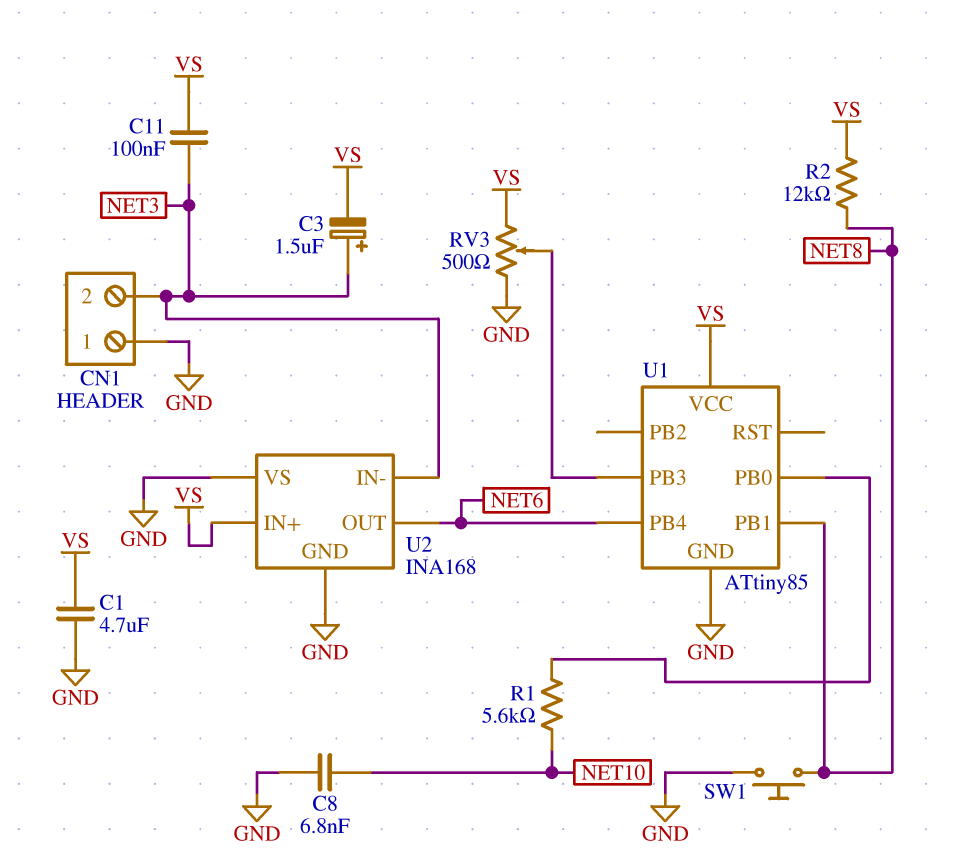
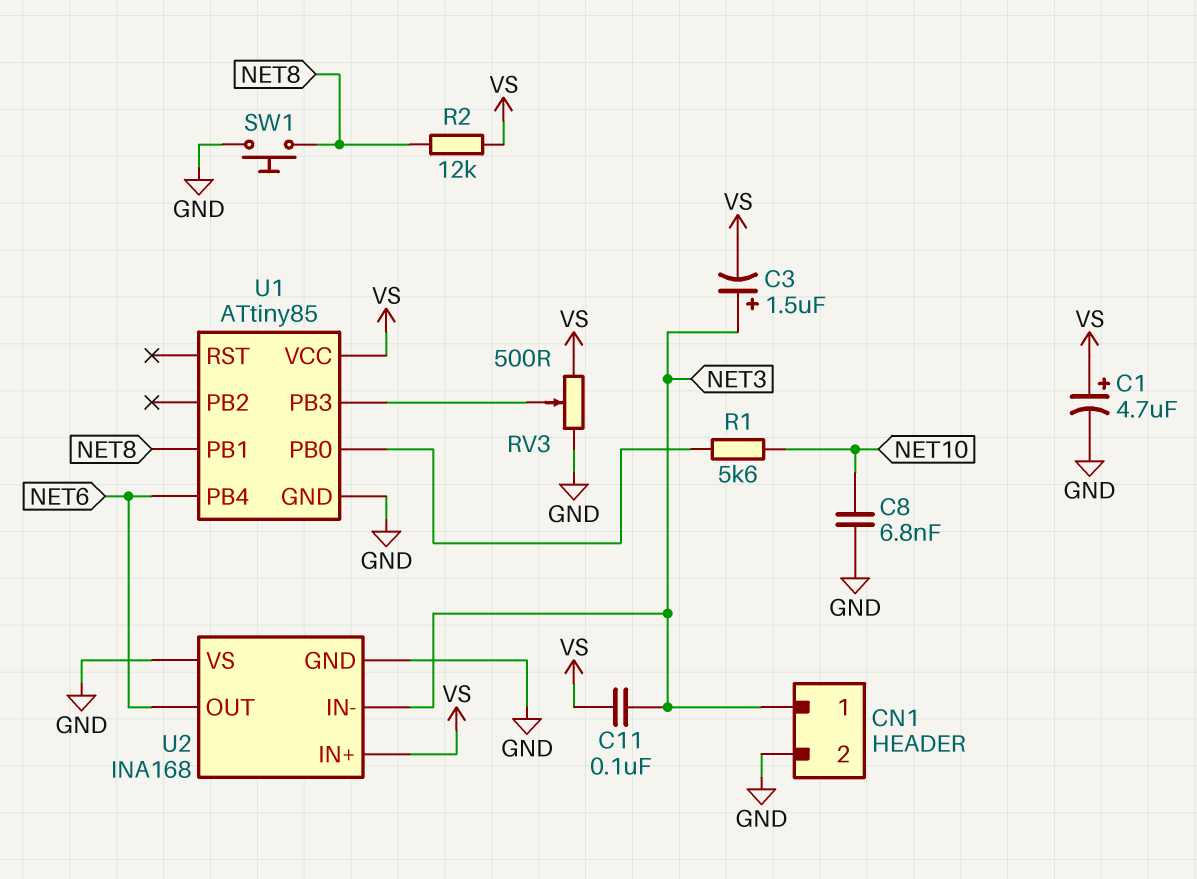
C1: 4.7uF (GND, VS) -> 4.7uF (plus VS, minus GND)
CN1 pin 1: GND -> NET3
CN1 pin 2: NET3 -> GND

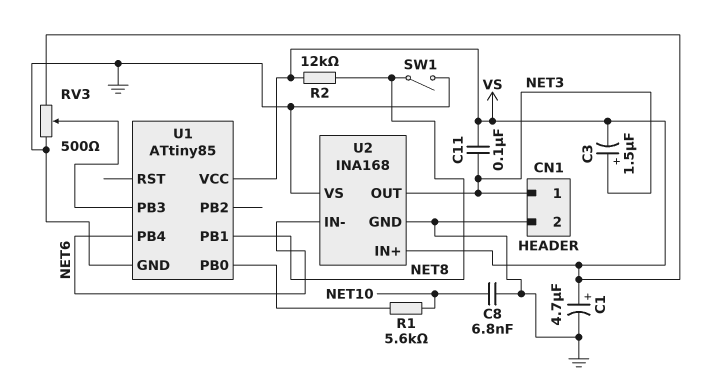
SW1: button (GND, NET8) -> switch (GND, NET8)
U2 pin IN-: NET3 -> NET6
U2 pin OUT: NET6 -> NET3

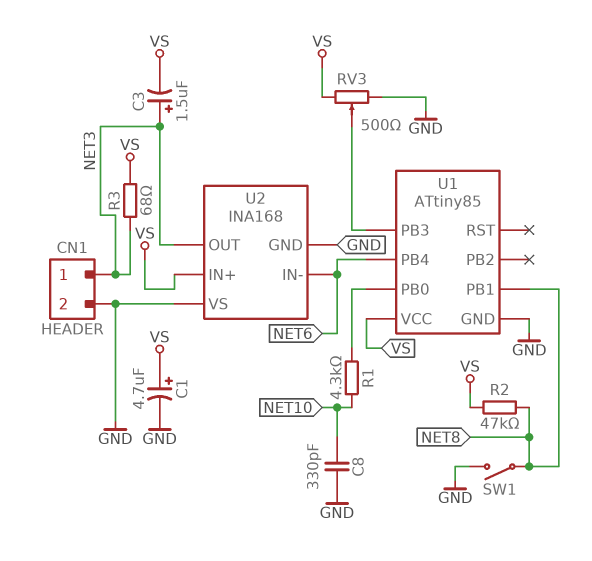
C8: 6.8nF (GND, NET10) -> 330pF (GND, NET10)
C11: 100nF (NET3, VS) -> none
R1: 5.6k (NET10, U1/PB0) -> 4.3k (NET10, U1/PB0)
R2: 12k (NET8, VS) -> 47k (NET8, VS)
R3: none -> 68 (NET3, VS)

